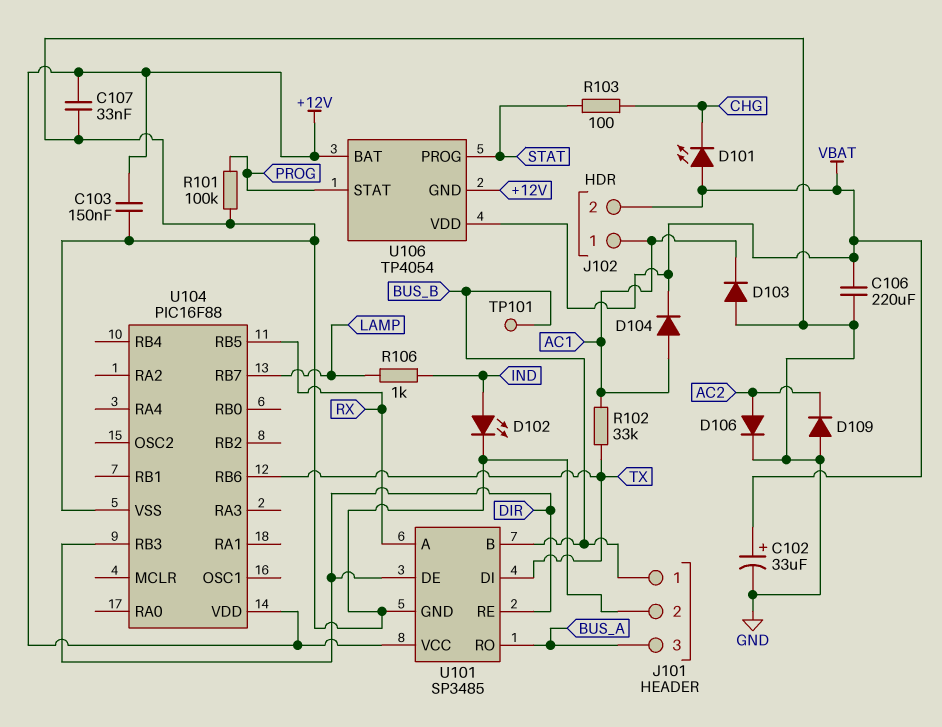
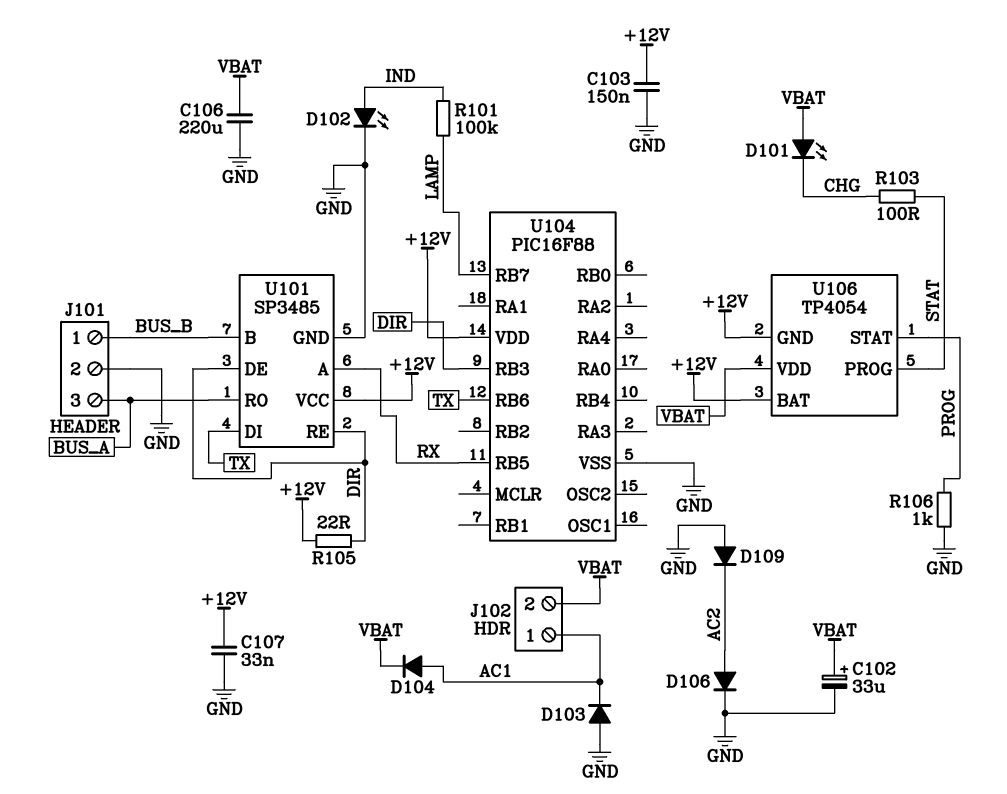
R101: 100k (GND, PROG) -> 100k (IND, LAMP)
R102: 33k (AC1, TX) -> none
R105: none -> 22 (+12V, DIR)
R106: 1k (IND, LAMP) -> 1k (GND, PROG)
TP101: test point (BUS_B) -> none

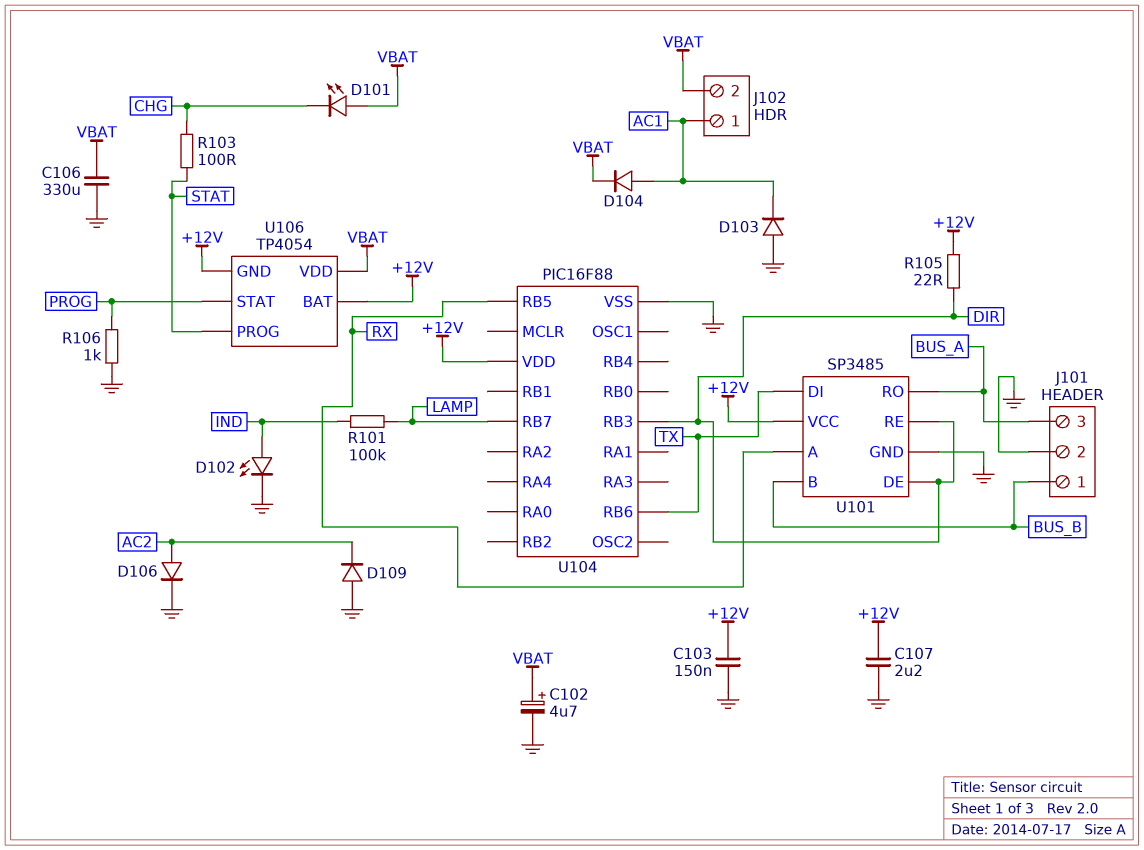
C102: 33uF (plus VBAT, minus GND) -> 4.7uF (plus VBAT, minus GND)
C106: 220uF (GND, VBAT) -> 330uF (GND, VBAT)
C107: 33nF (+12V, GND) -> 2.2uF (+12V, GND)

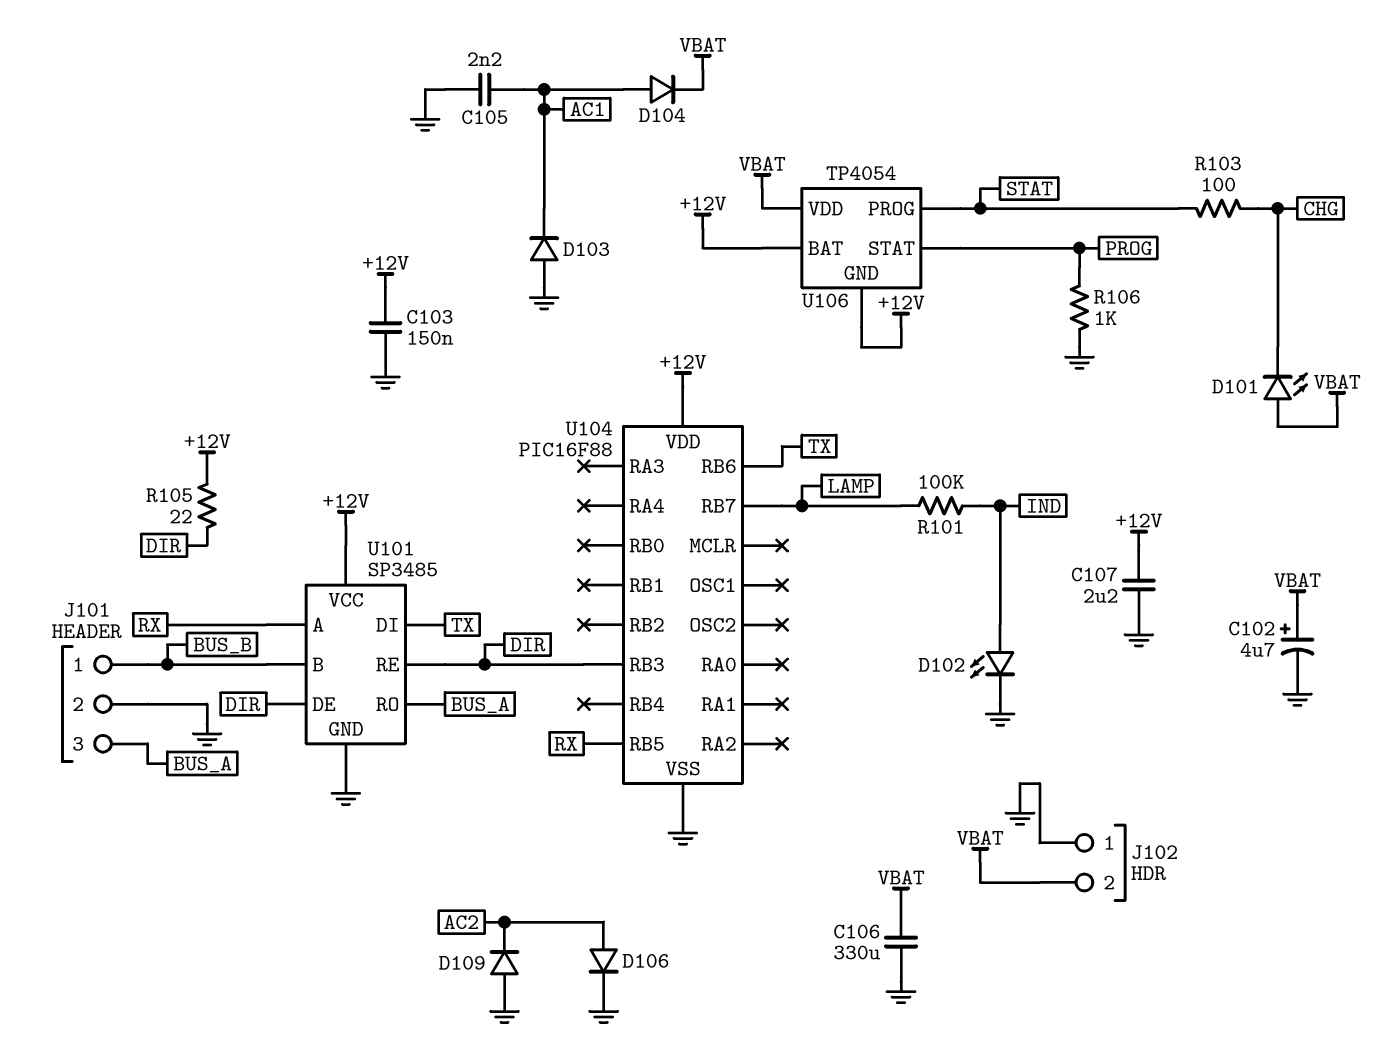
C105: none -> 2.2nF (AC1, GND)
J102 pin 1: AC1 -> GND

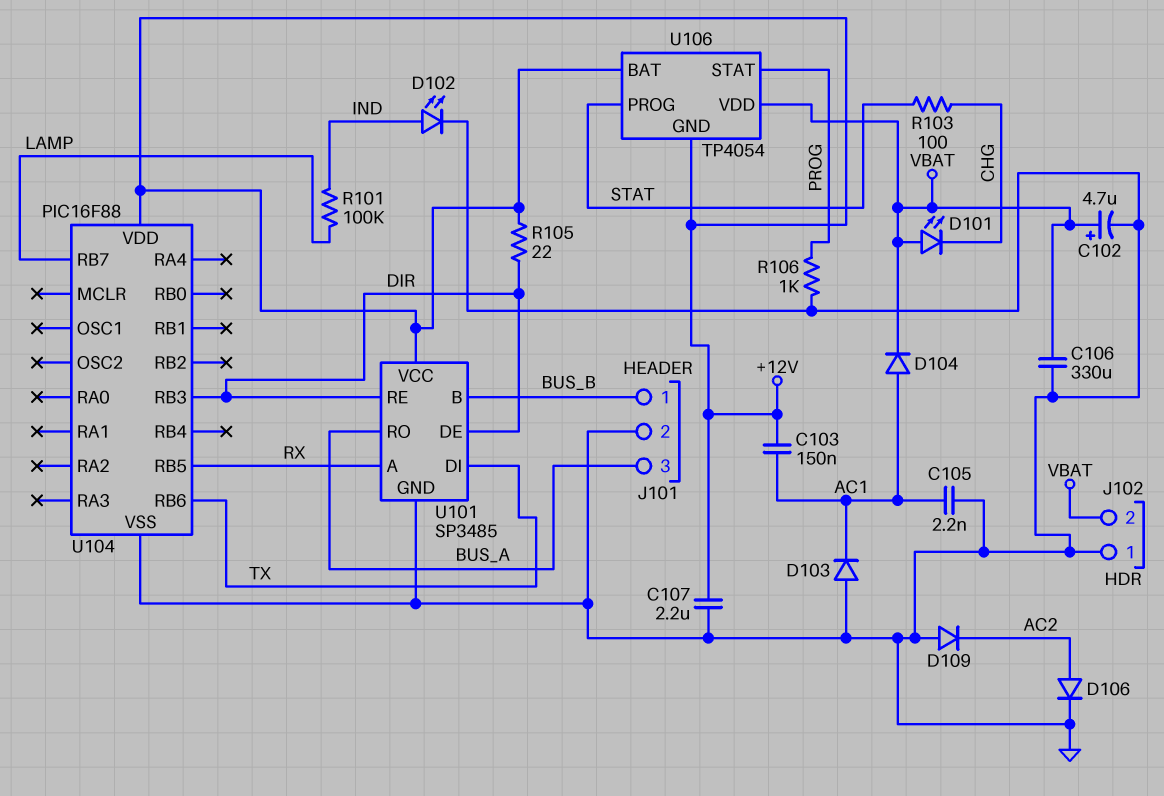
C103: 150nF (+12V, GND) -> 150nF (+12V, AC1)

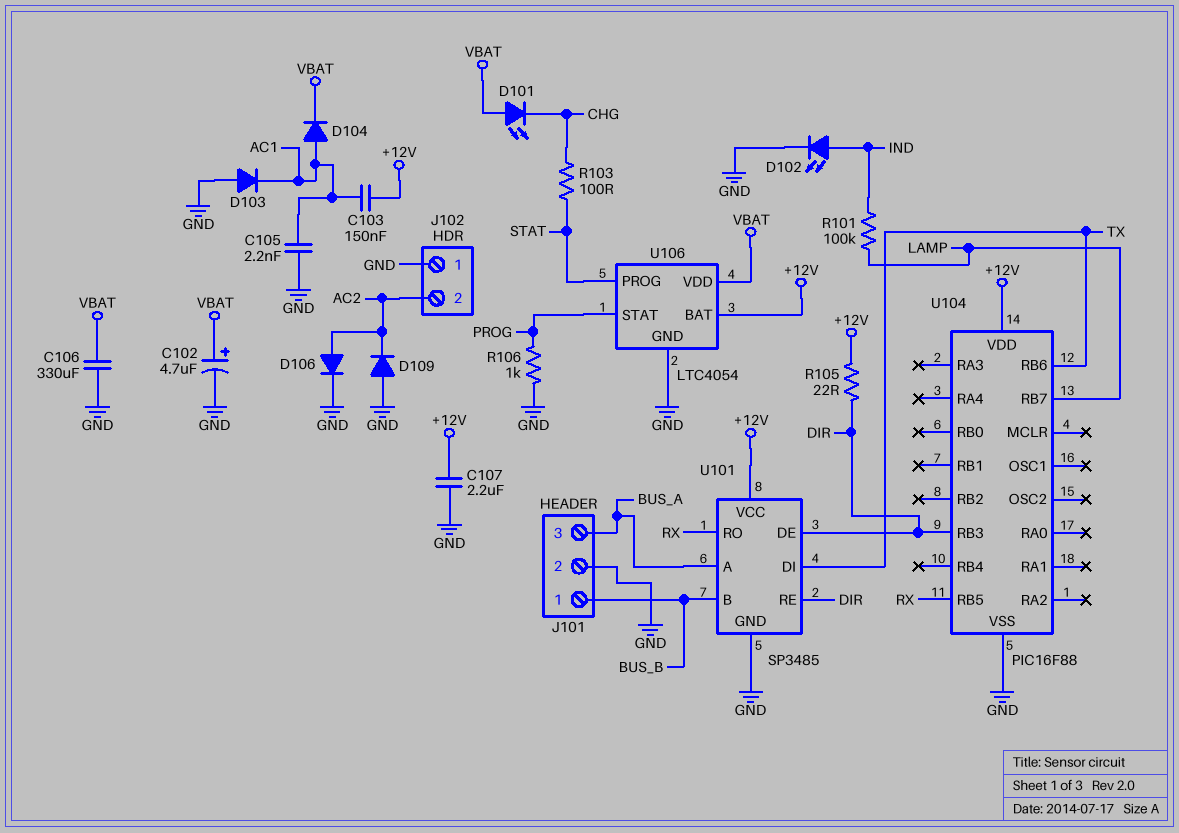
J102 pin 2: VBAT -> AC2
U101 pin A: RX -> BUS_A
U101 pin RO: BUS_A -> RX
U106: TP4054 -> LTC4054
U106 pin GND: +12V -> GND

